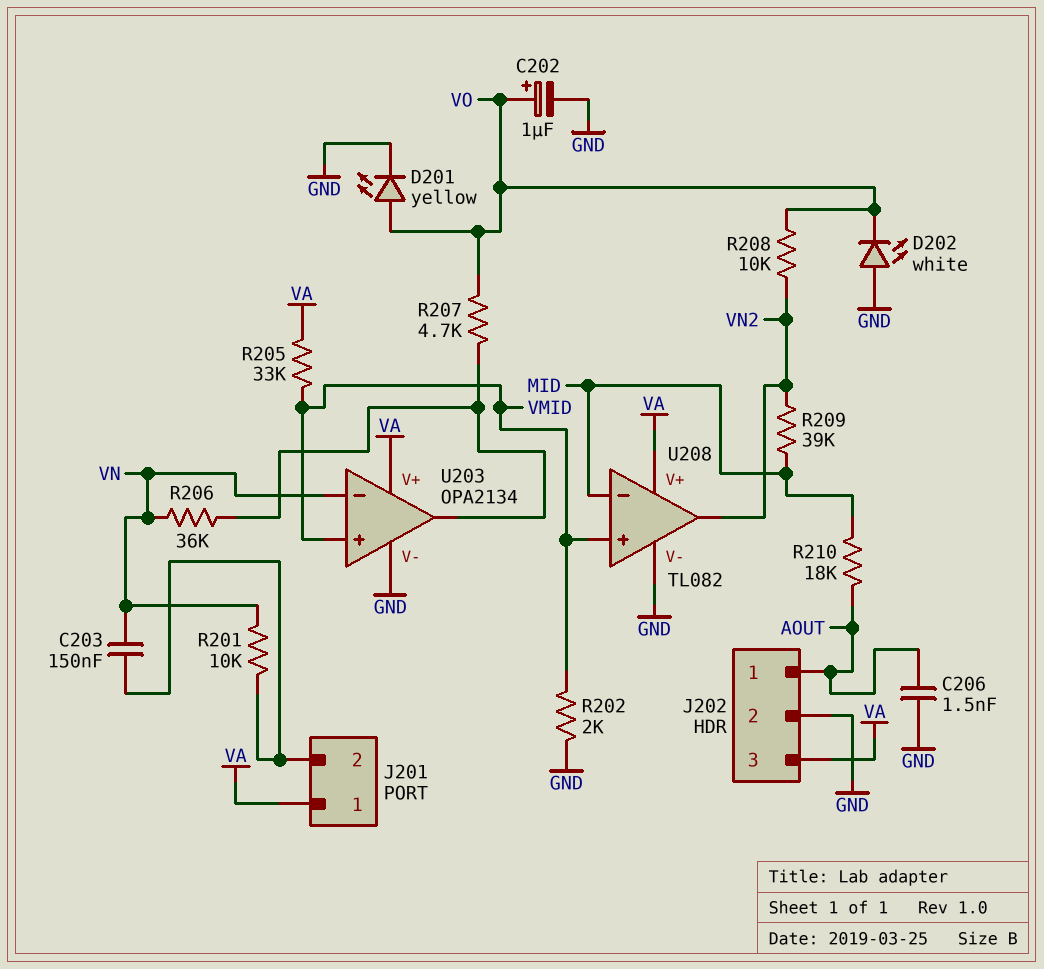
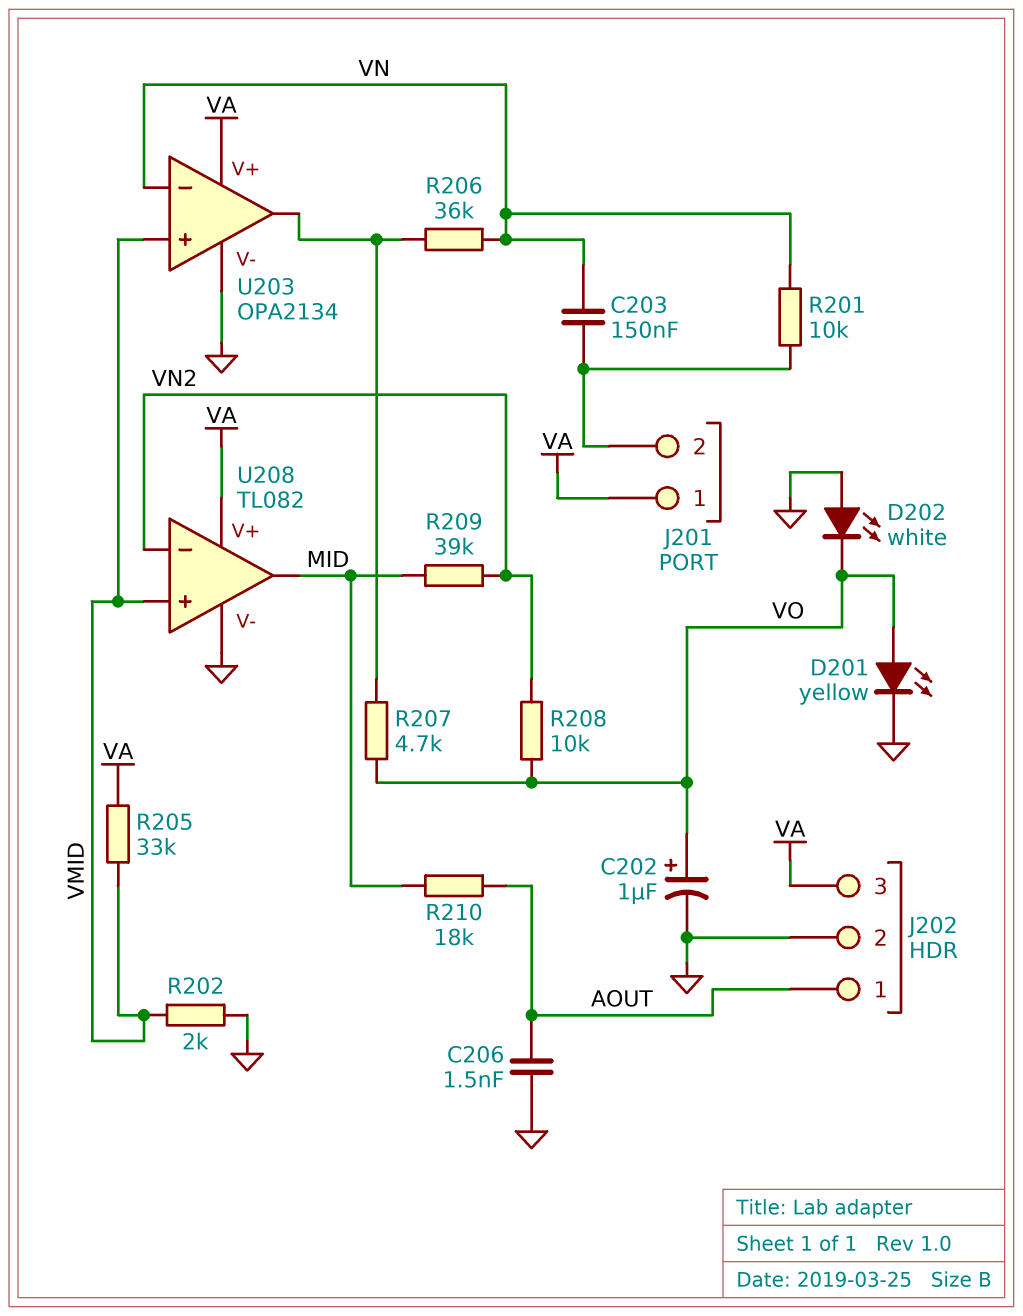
U208 pin in-: MID -> VN2
U208 pin out: VN2 -> MID

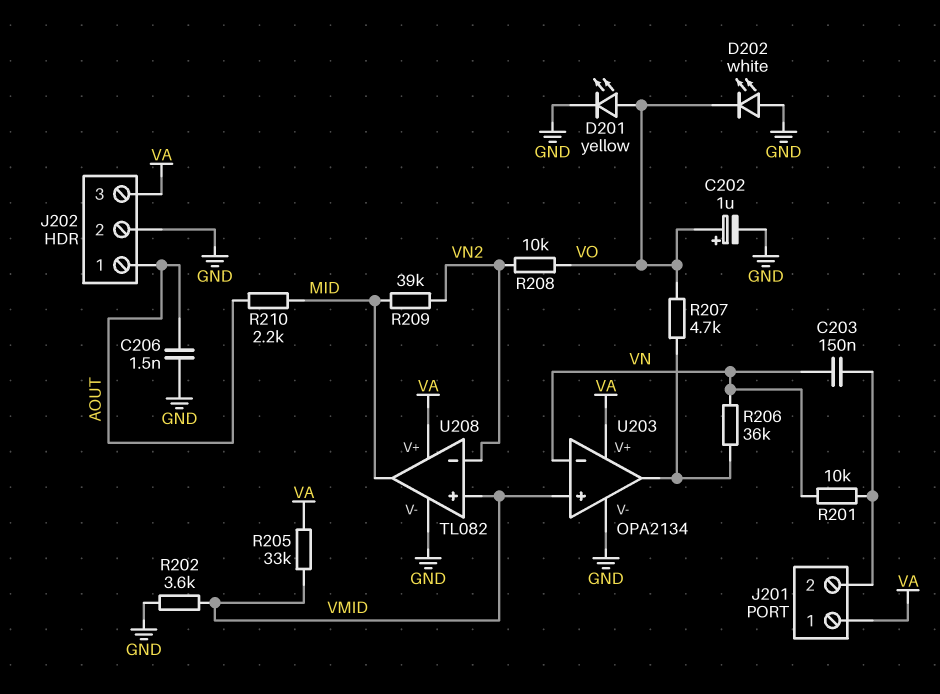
R202: 2k (GND, VMID) -> 3.6k (GND, VMID)
R210: 18k (AOUT, MID) -> 2.2k (AOUT, MID)

